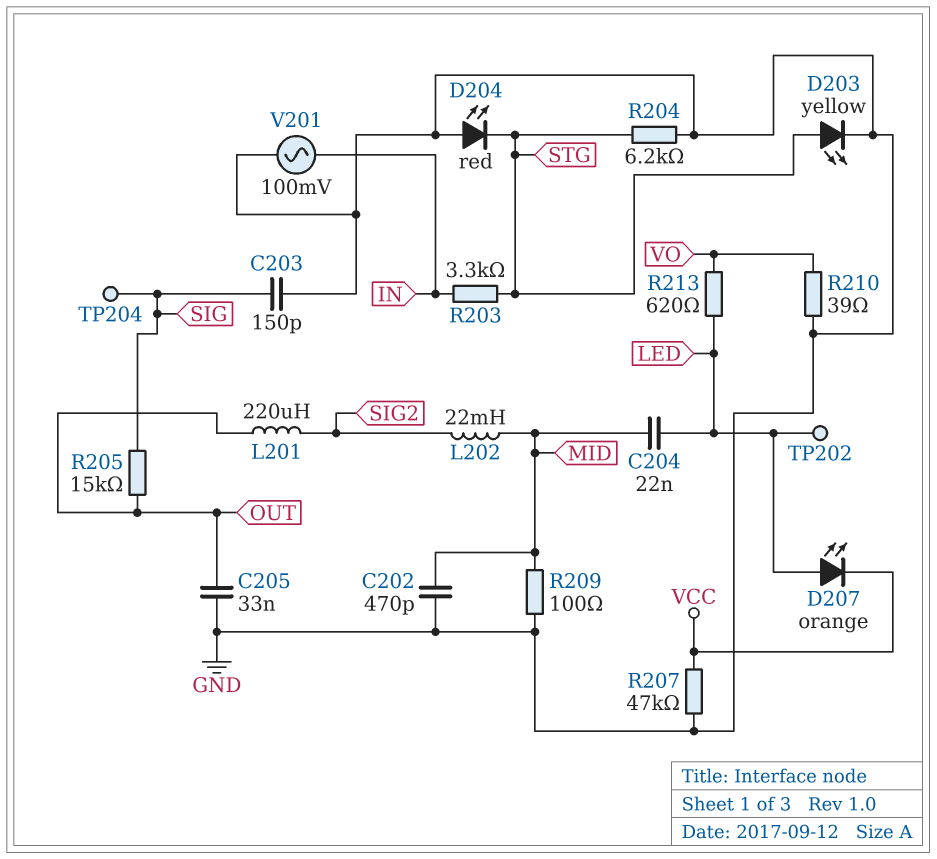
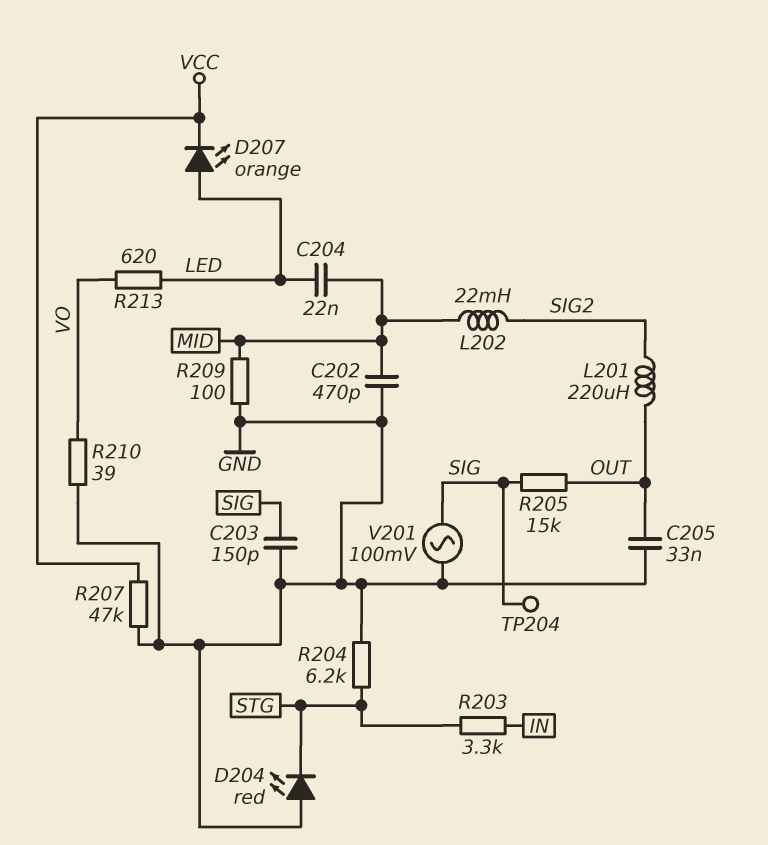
D203: LED yellow (A STG, K GND) -> none
TP202: test point (LED) -> none
V201: AC 100mV (GND, IN) -> AC 100mV (GND, SIG)

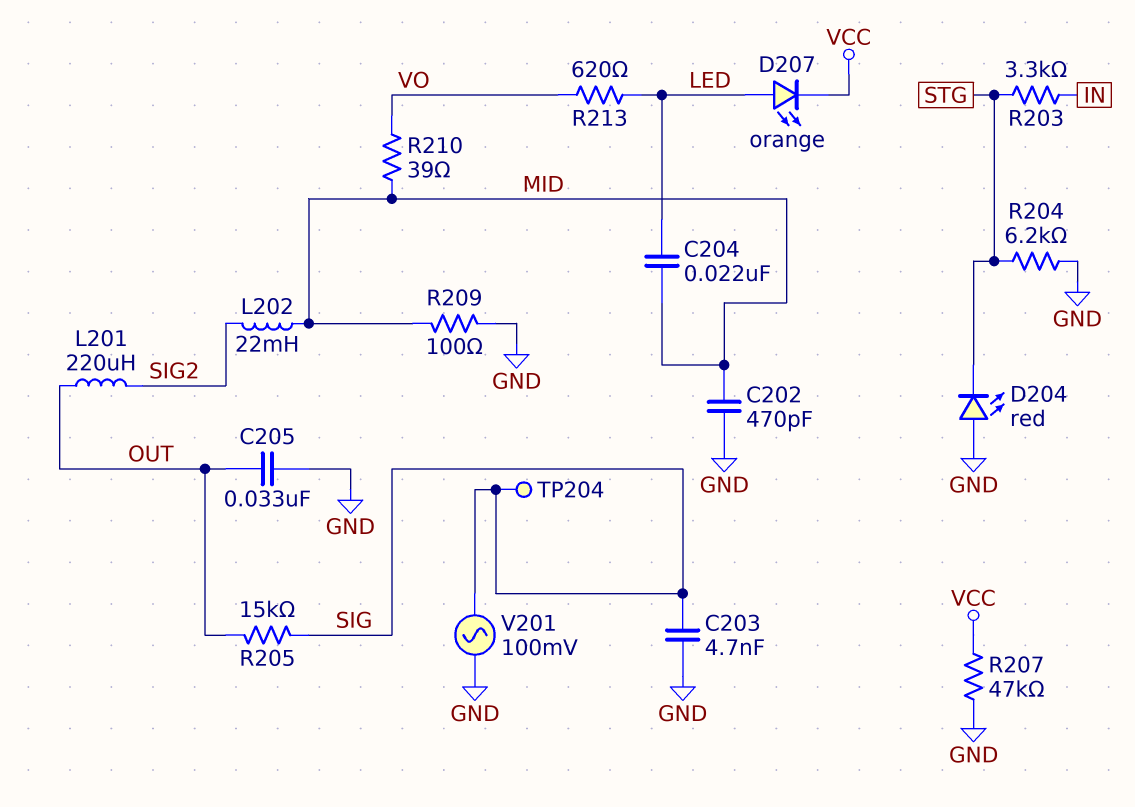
C203: 150pF (GND, SIG) -> 4.7nF (GND, SIG)
R210: 39 (GND, VO) -> 39 (MID, VO)

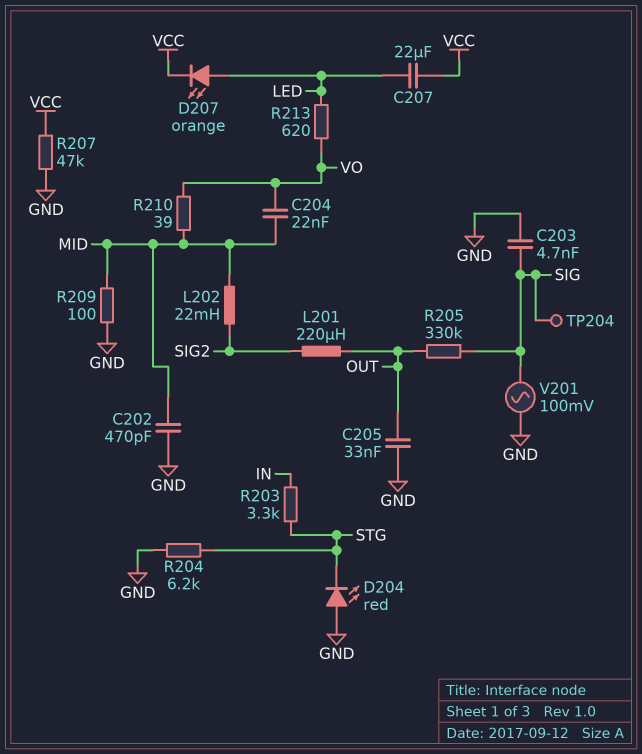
C204: 22nF (LED, MID) -> 22nF (MID, VO)
C207: none -> 22uF (LED, VCC)
R205: 15k (OUT, SIG) -> 330k (OUT, SIG)

